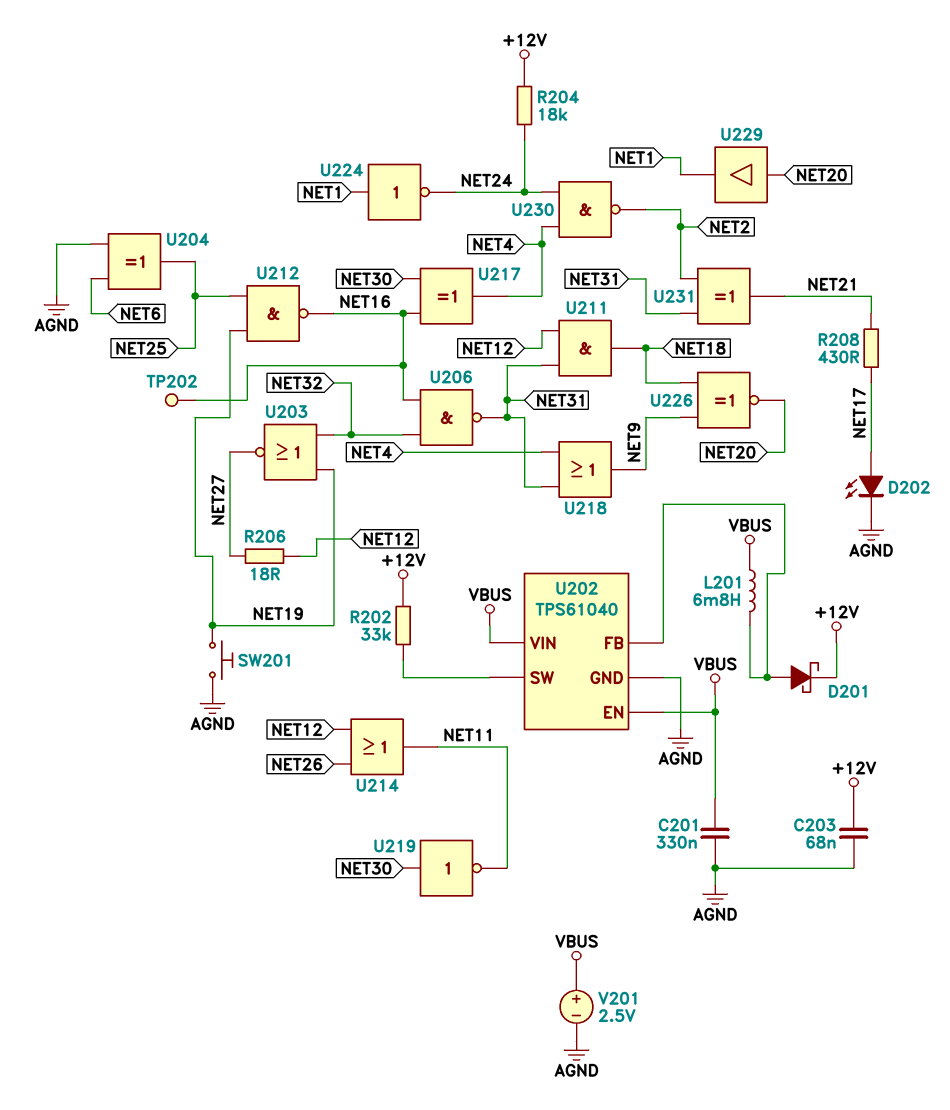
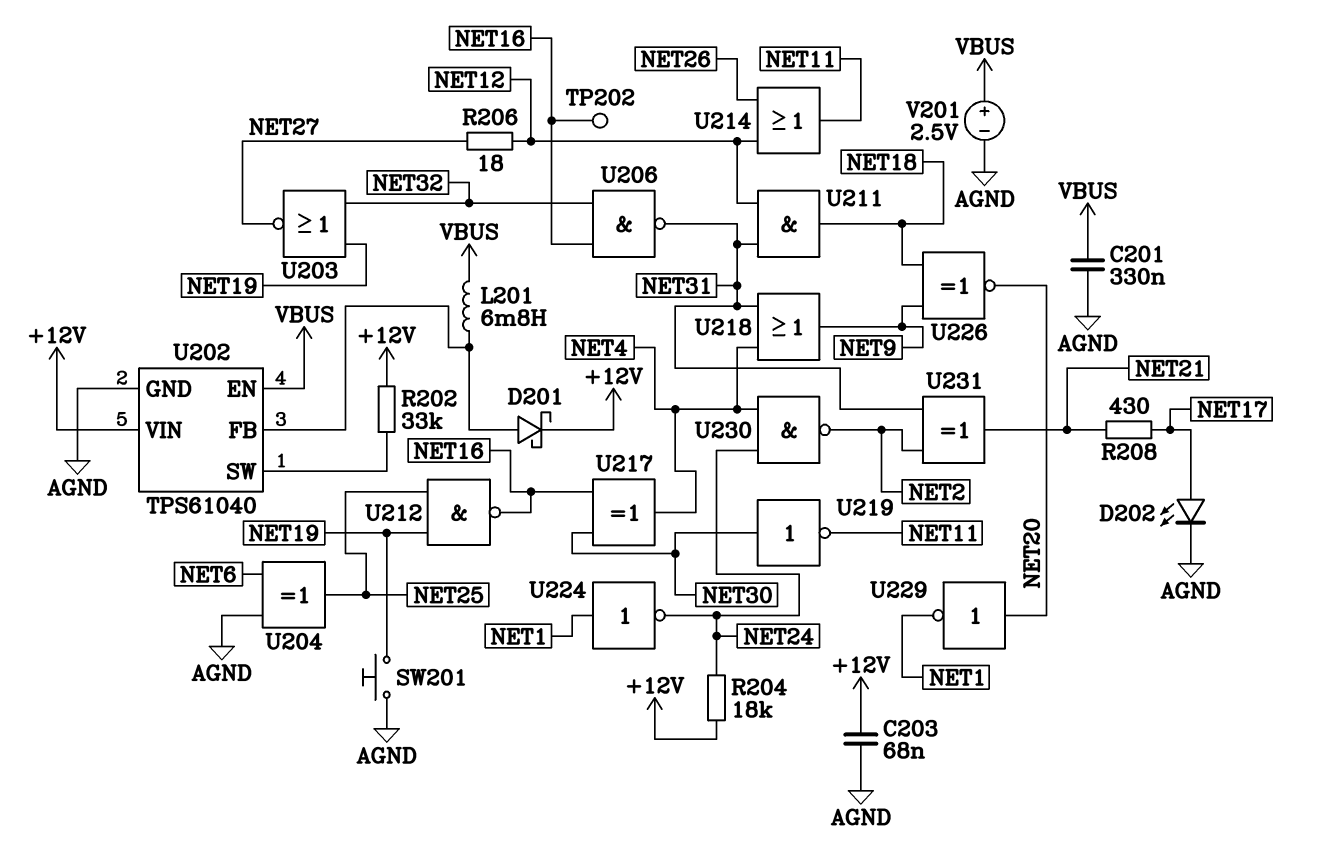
U202 pin VIN: VBUS -> +12V
U229: buffer (in NET20, out NET1) -> NOT (in NET20, out NET1)

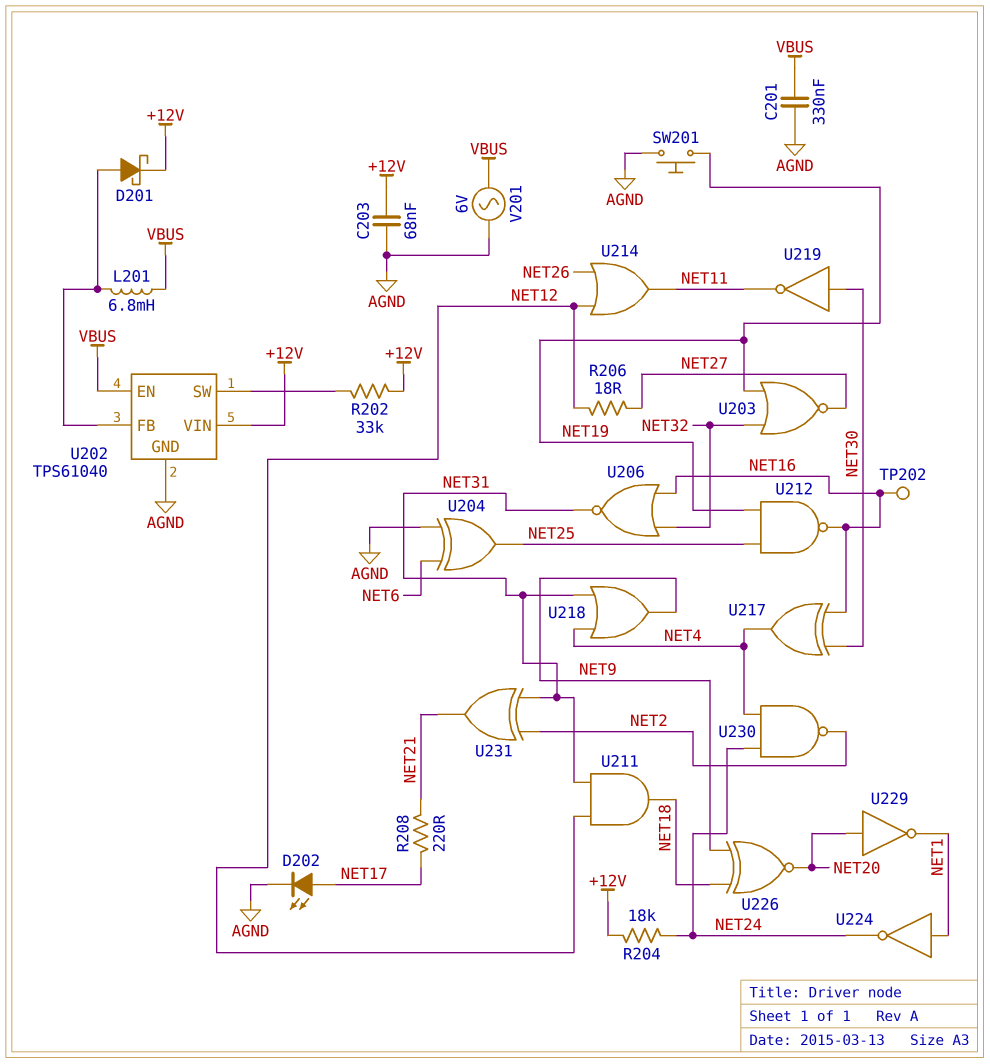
R208: 430 (NET17, NET21) -> 220 (NET17, NET21)
U206: NAND (in NET16, in NET32, out NET31) -> NOR (in NET16, in NET32, out NET31)
V201: 2.5V (plus VBUS, minus AGND) -> AC 6V (AGND, VBUS)

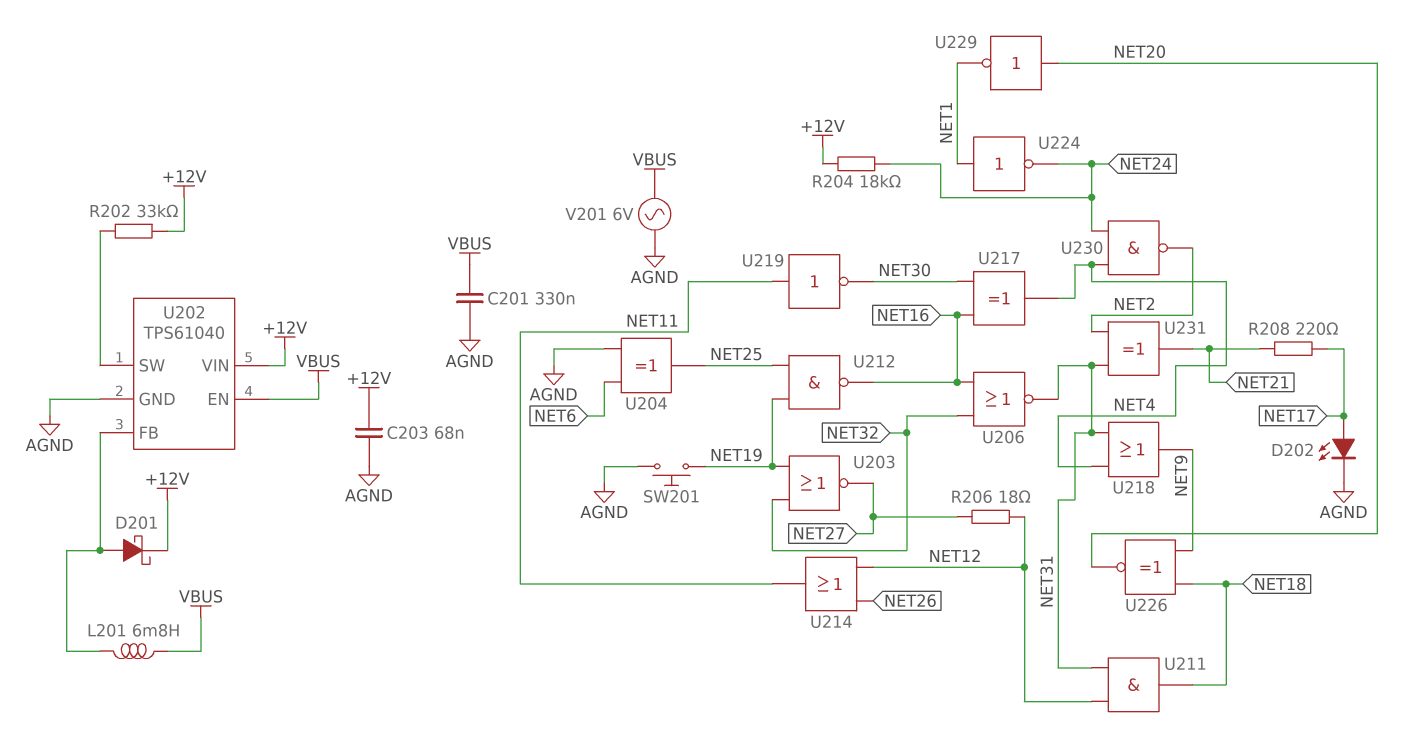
TP202: test point (NET16) -> none
U219: NOT (in NET30, out NET11) -> NOT (in NET11, out NET30)

